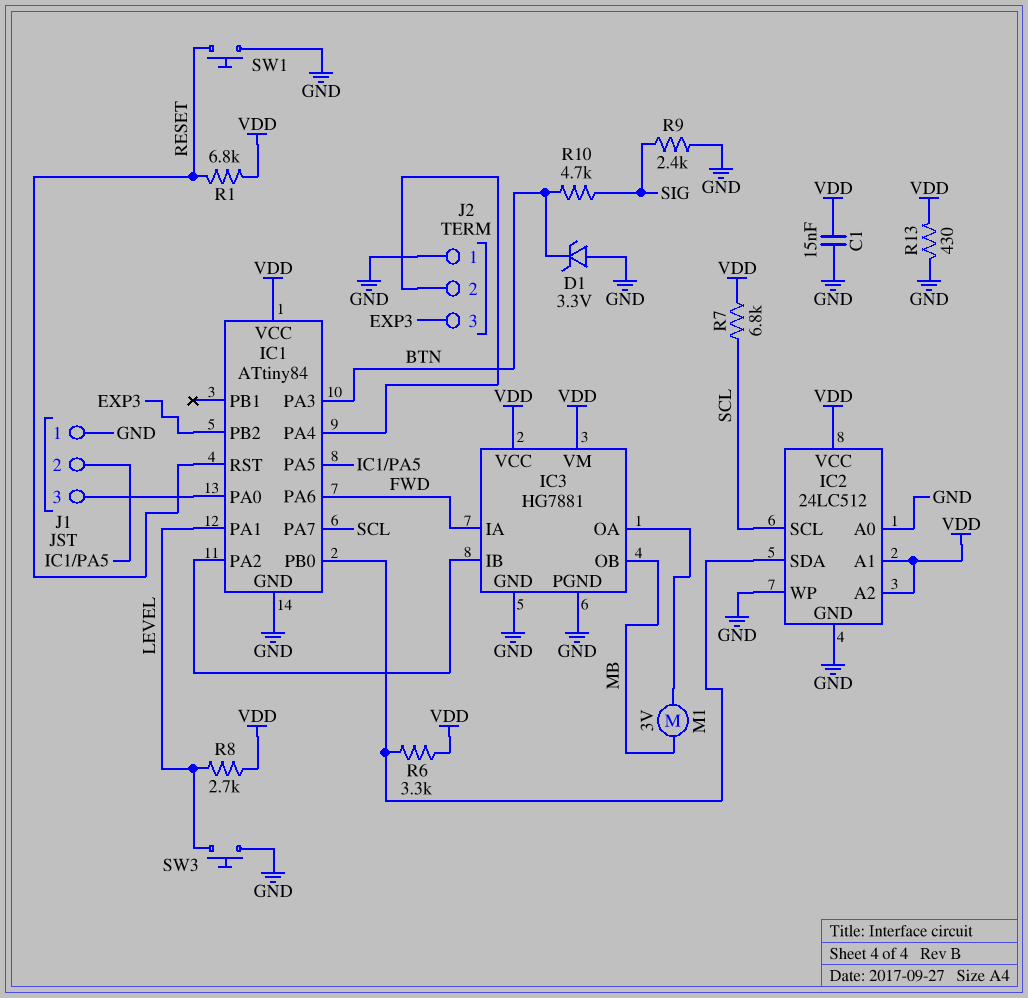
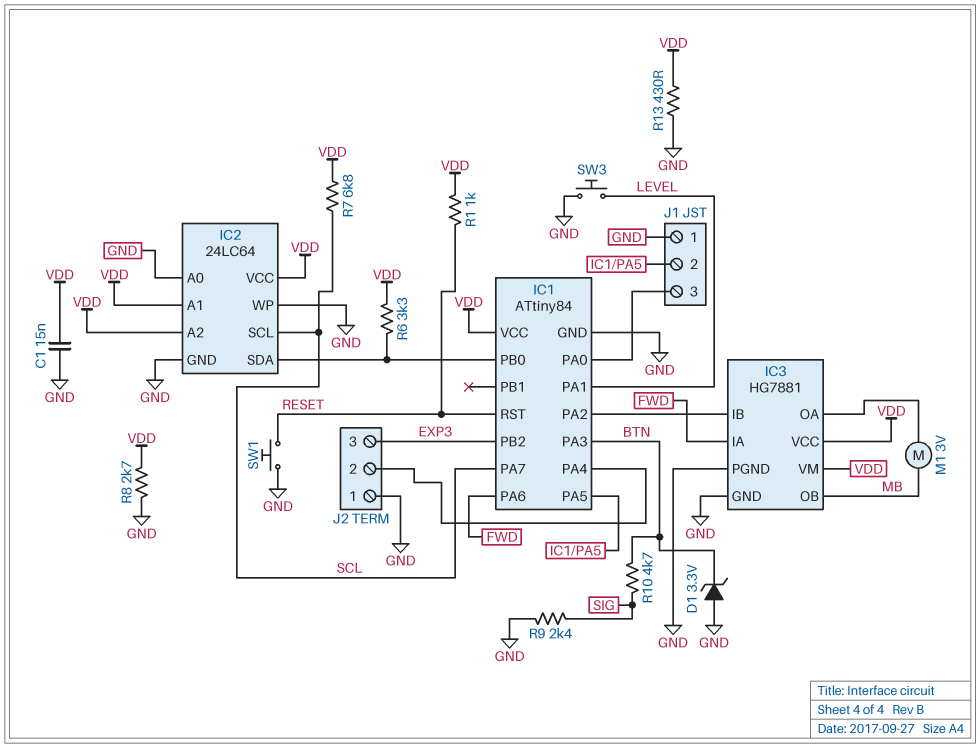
IC2: 24LC512 -> 24LC64
R1: 6.8k (RESET, VDD) -> 1k (RESET, VDD)
R8: 2.7k (LEVEL, VDD) -> 2.7k (GND, VDD)

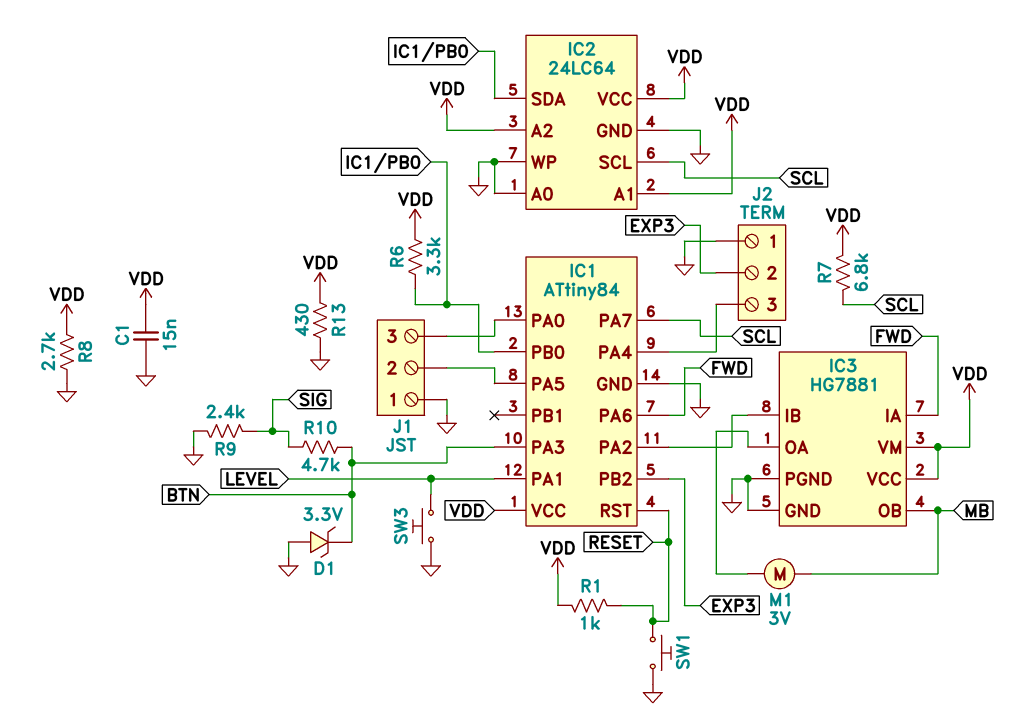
J2 pin 2: IC1/PA4 -> EXP3
J2 pin 3: EXP3 -> IC1/PA4

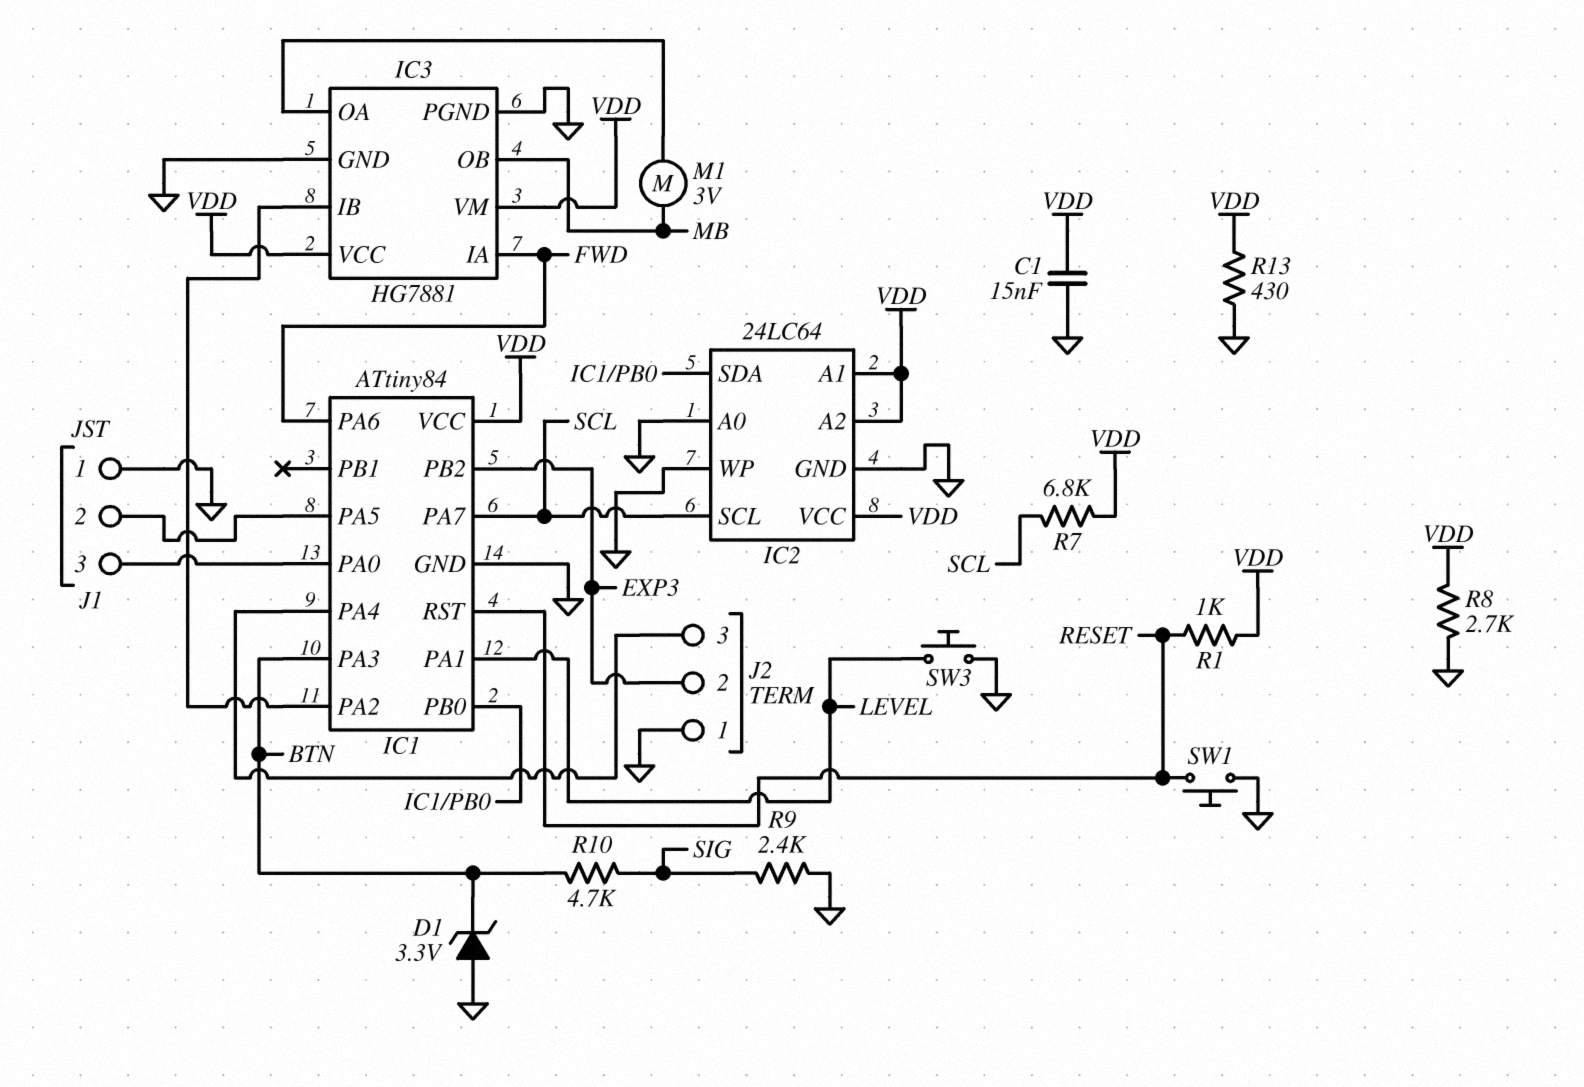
R6: 3.3k (IC1/PB0, VDD) -> none

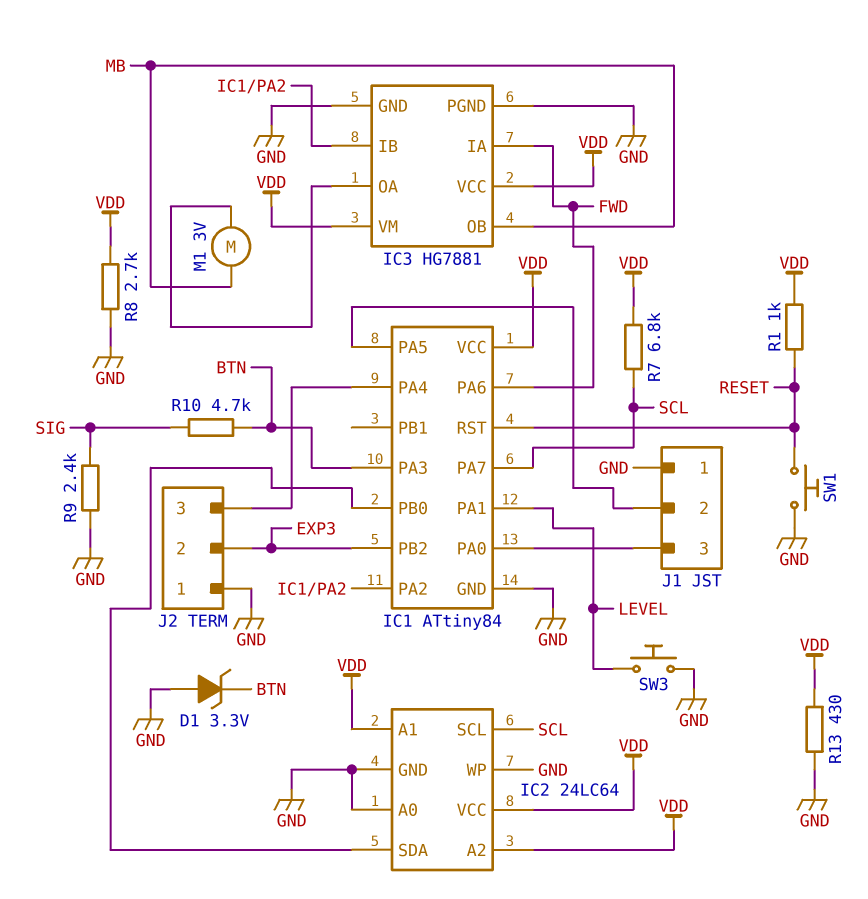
C1: 15nF (GND, VDD) -> none

